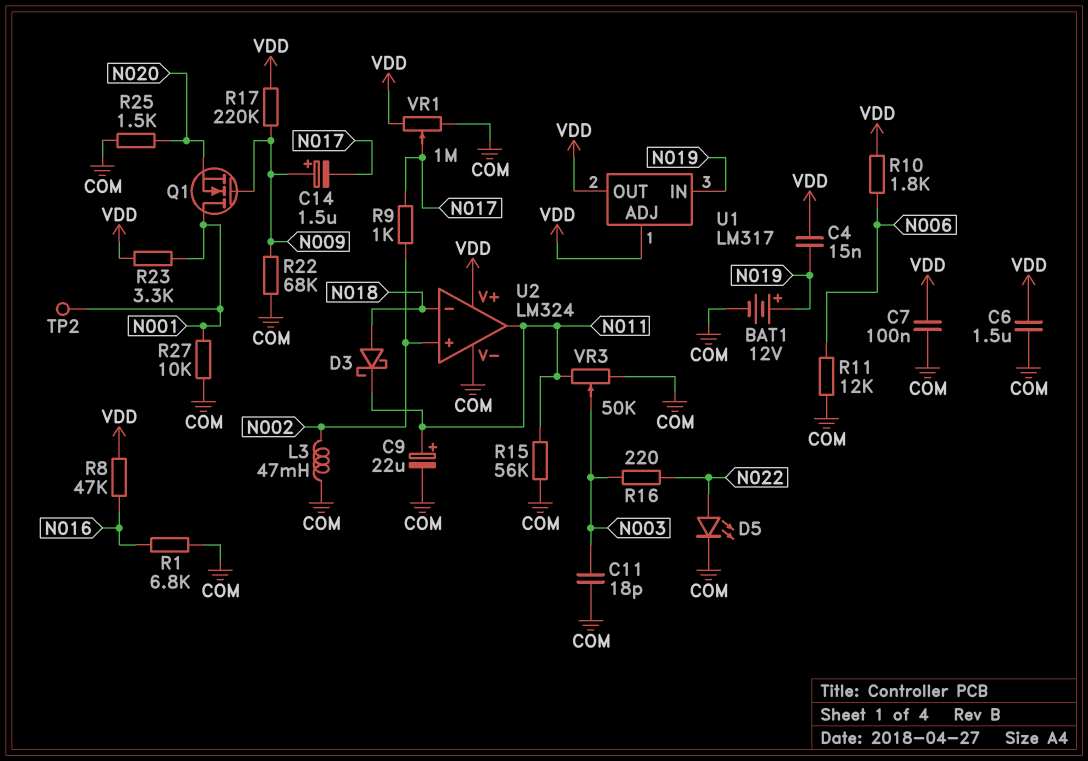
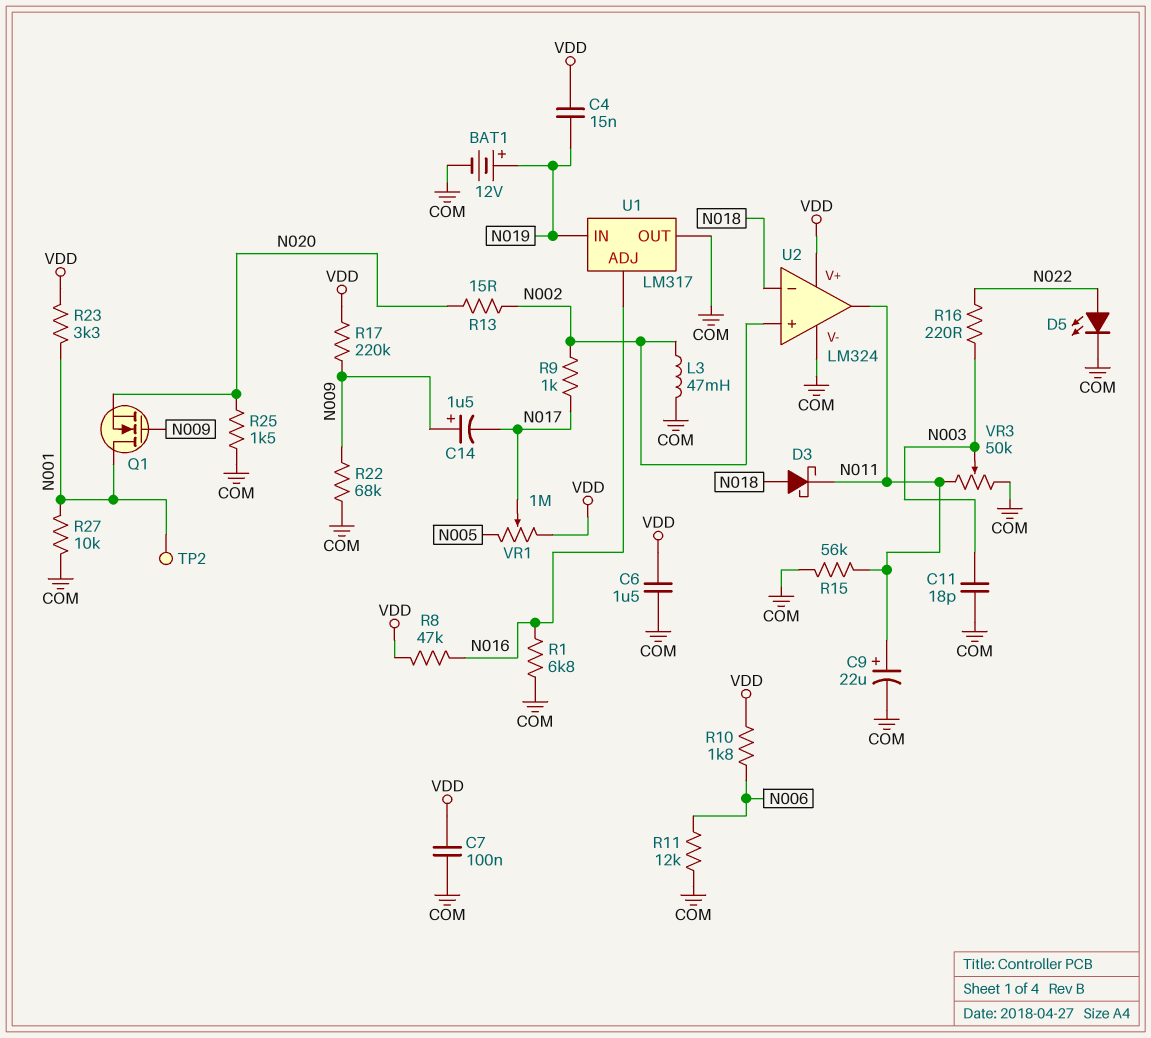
R13: none -> 15 (N002, N020)
U1 pin ADJ: VDD -> N016
U1 pin OUT: VDD -> COM
VR1: 1M (COM, VDD, wiper N017) -> 1M (N005, VDD, wiper N017)

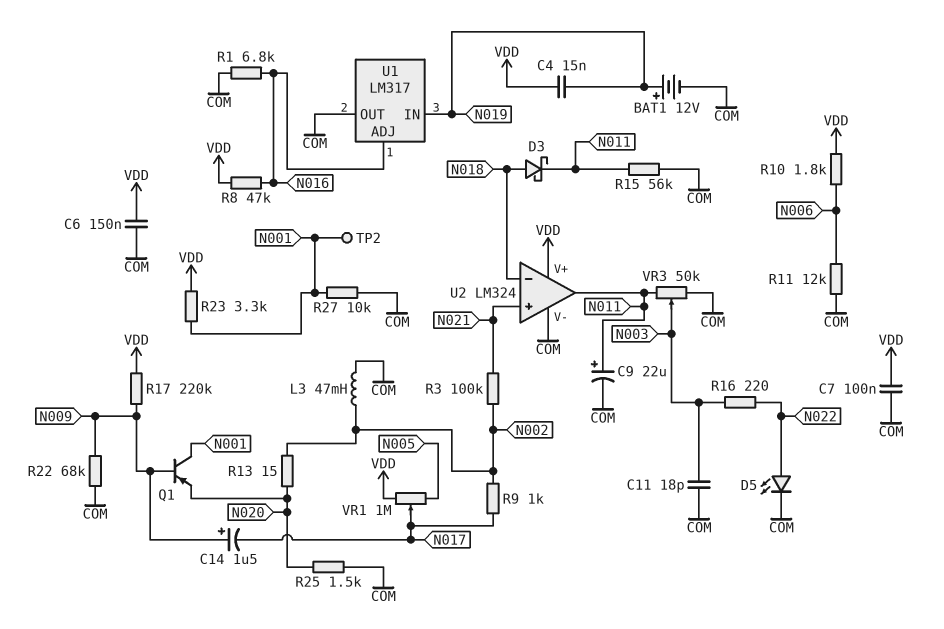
C6: 1.5uF (COM, VDD) -> 150nF (COM, VDD)
Q1: NMOS (G N009, D N001, S N020) -> PNP (B N009, C N001, E N020)
R3: none -> 100k (N002, N021)
U2 pin in+: N002 -> N021

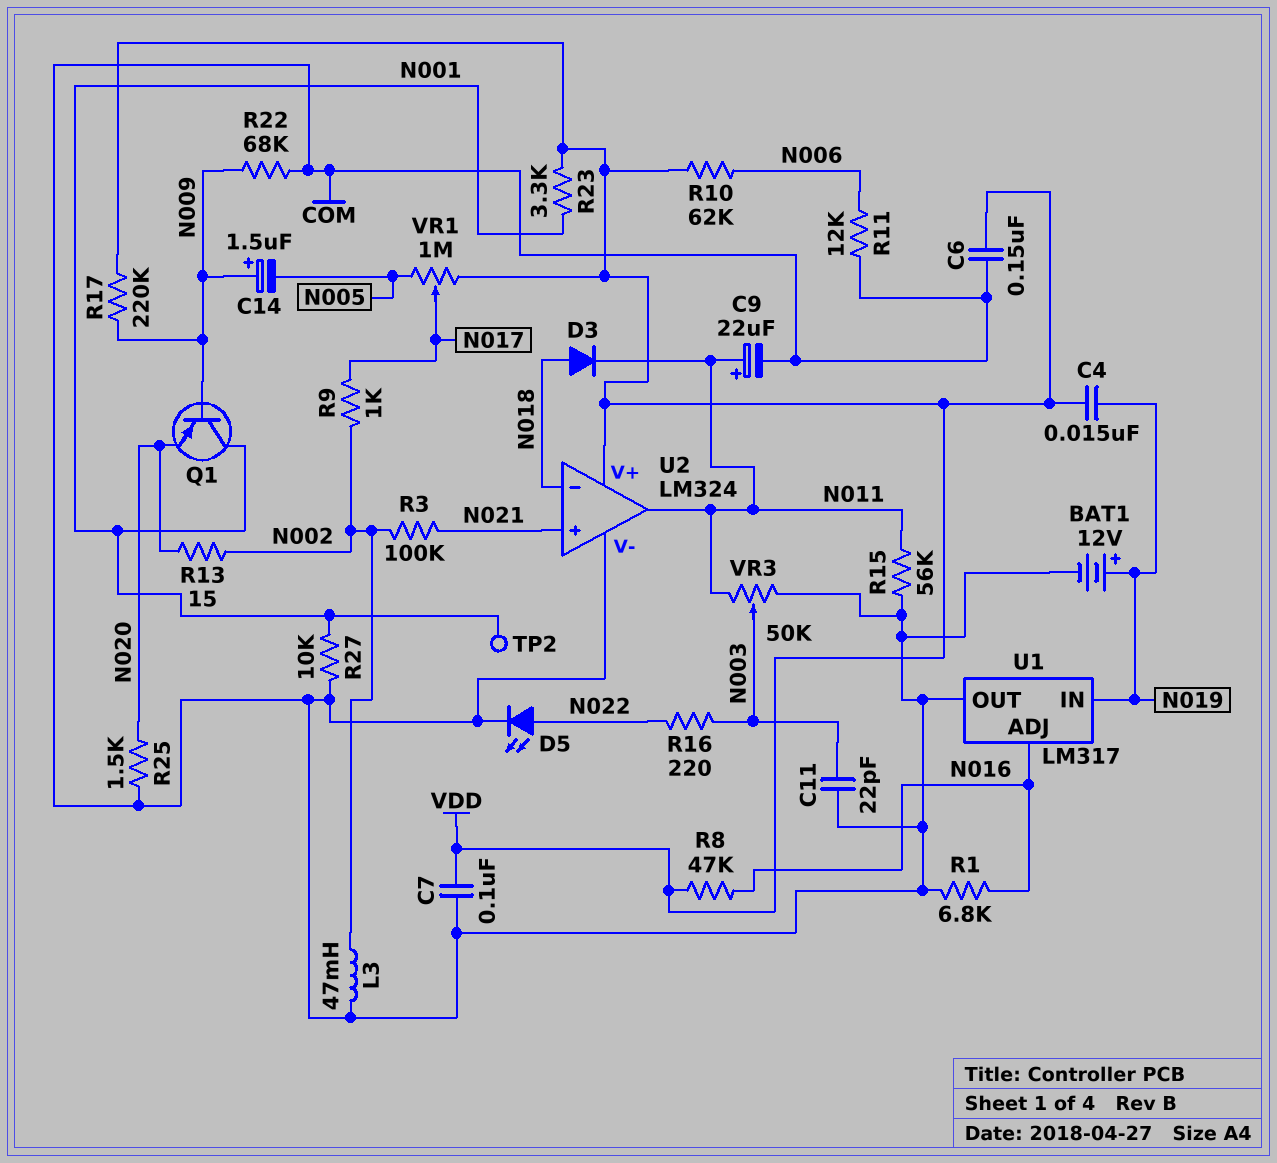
C11: 18pF (COM, N003) -> 22pF (COM, N003)
C14: 1.5uF (plus N009, minus N017) -> 1.5uF (plus N009, minus N005)
D3: schottky (A N018, K N011) -> diode (A N018, K N011)
R10: 1.8k (N006, VDD) -> 62k (N006, VDD)

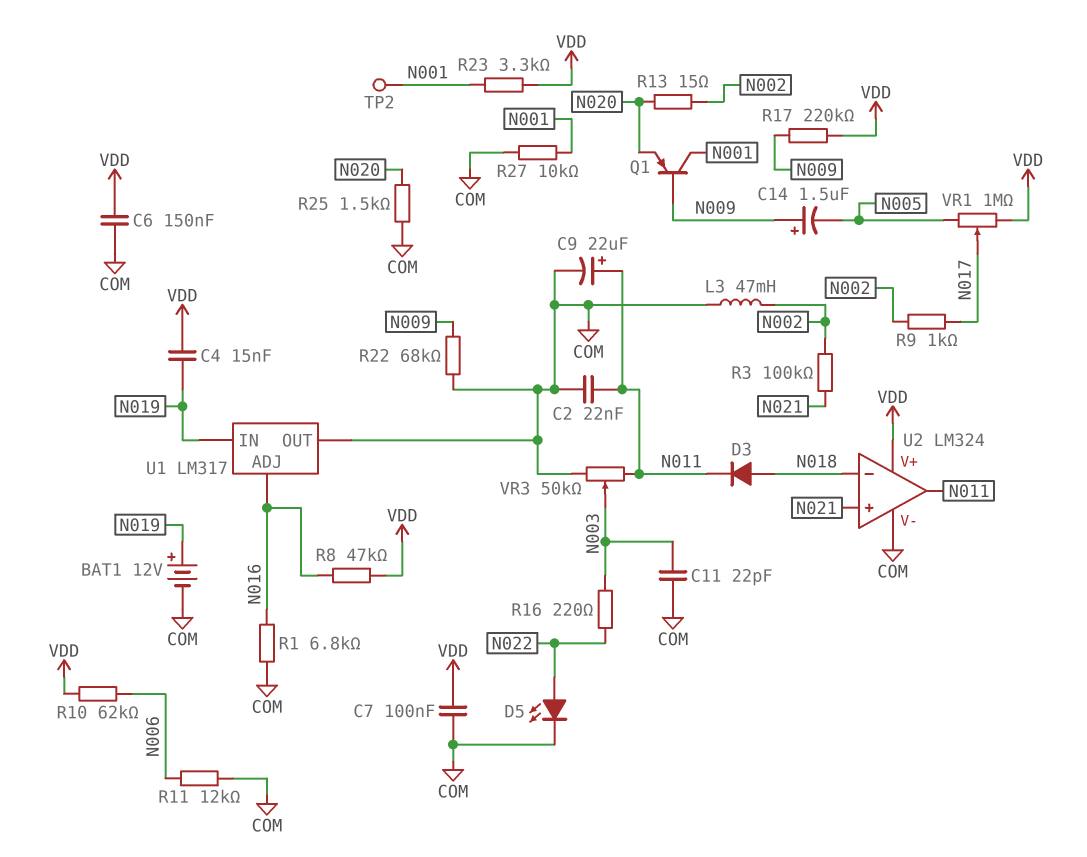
C2: none -> 22nF (COM, N011)
R15: 56k (COM, N011) -> none

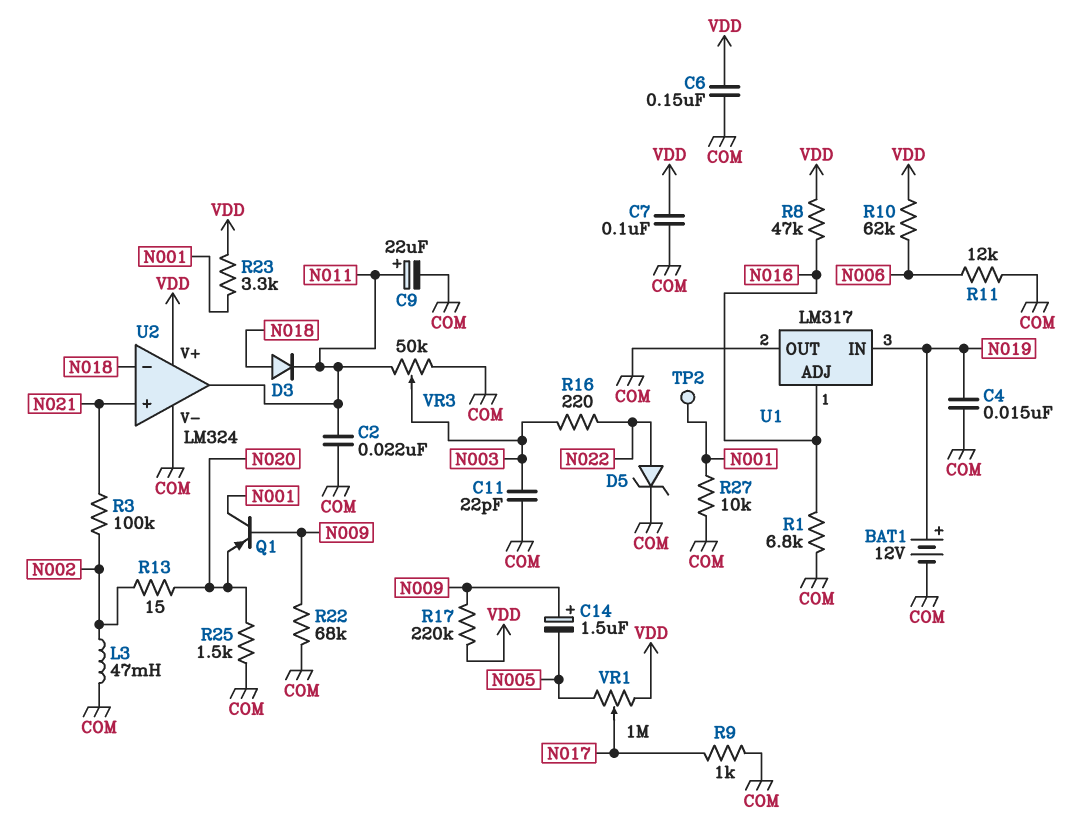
C4: 15nF (N019, VDD) -> 15nF (COM, N019)
D5: LED (A N022, K COM) -> zener (A N022, K COM)
R9: 1k (N002, N017) -> 1k (COM, N017)

